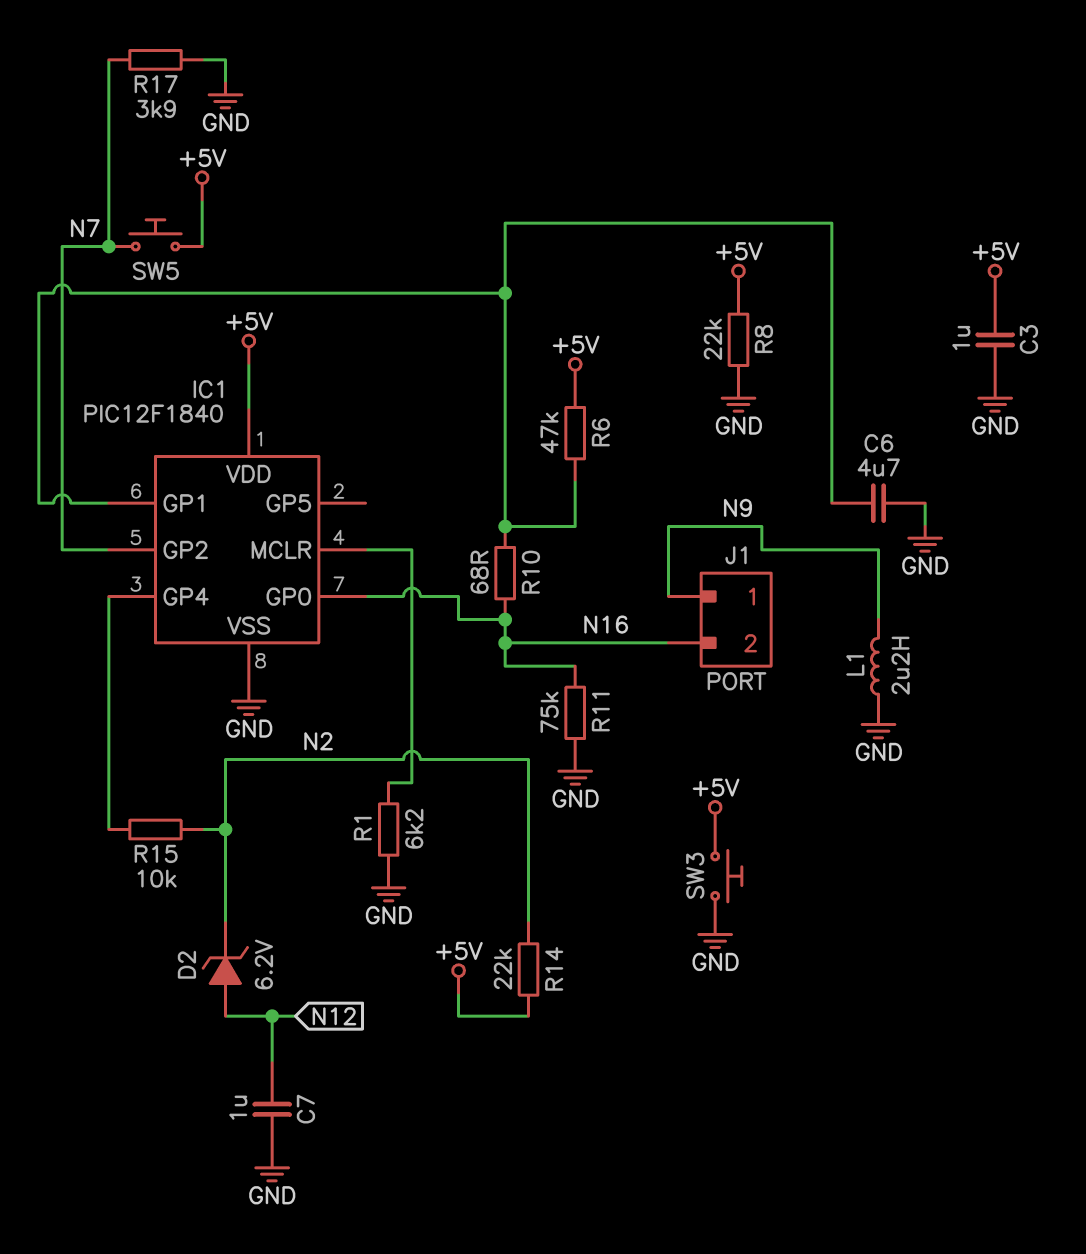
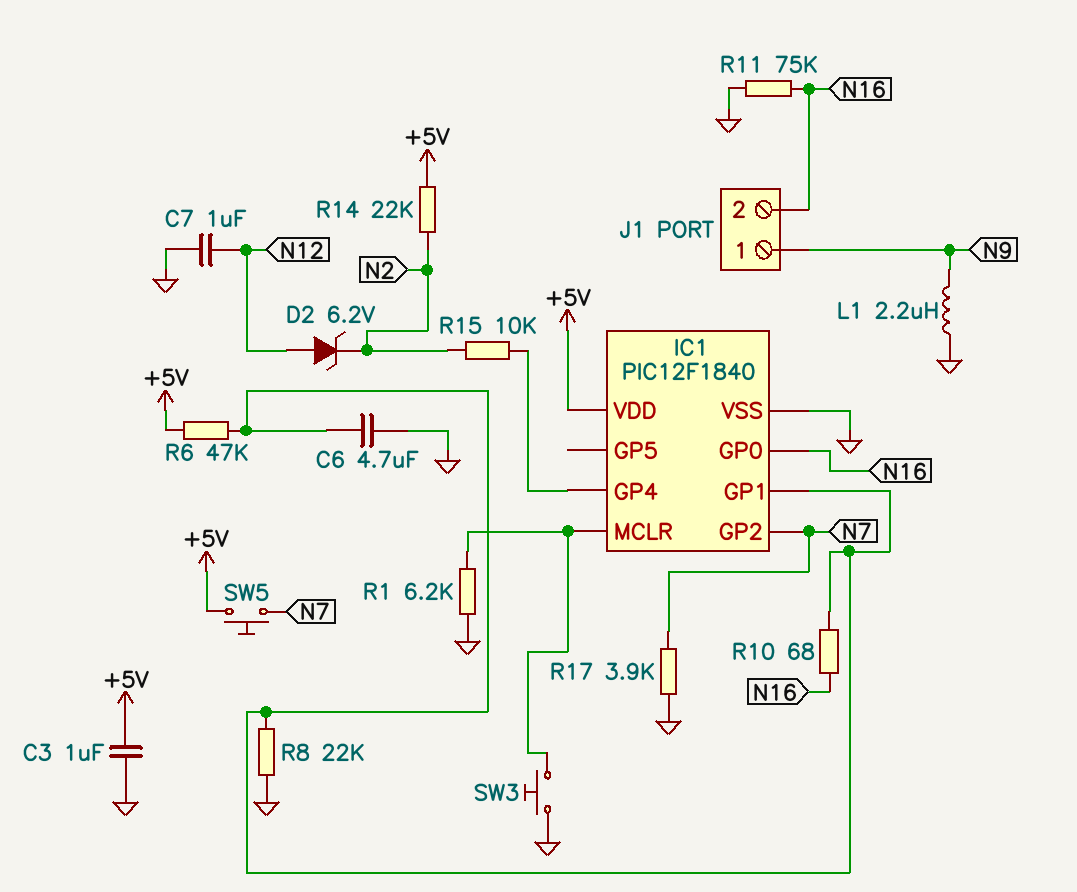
R8: 22k (+5V, GND) -> 22k (GND, IC1/GP1)
SW3: button (+5V, GND) -> button (GND, IC1/MCLR)

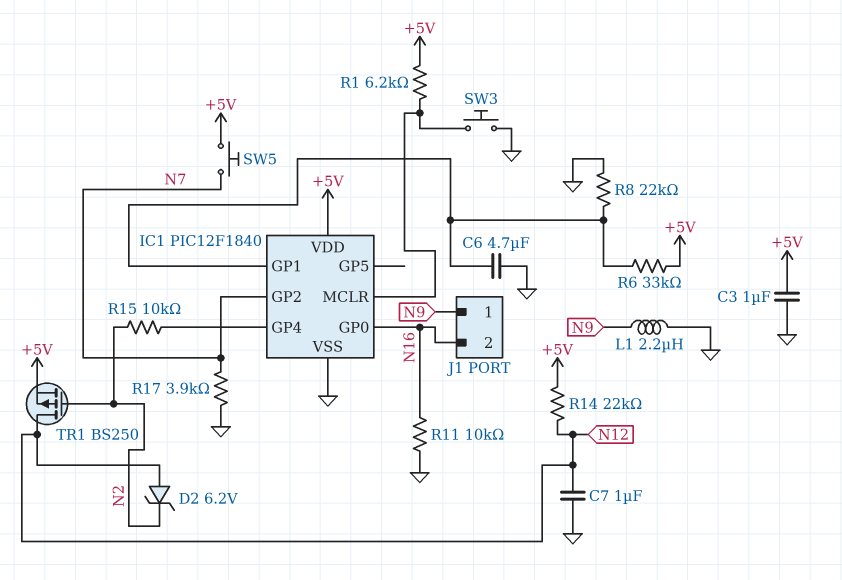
R1: 6.2k (GND, IC1/MCLR) -> 6.2k (+5V, IC1/MCLR)
R6: 47k (+5V, IC1/GP1) -> 33k (+5V, IC1/GP1)
R10: 68 (IC1/GP1, N16) -> none
R11: 75k (GND, N16) -> 10k (GND, N16)
R14: 22k (+5V, N2) -> 22k (+5V, N12)
TR1: none -> PMOS BS250 (G N2, D N12, S +5V)

